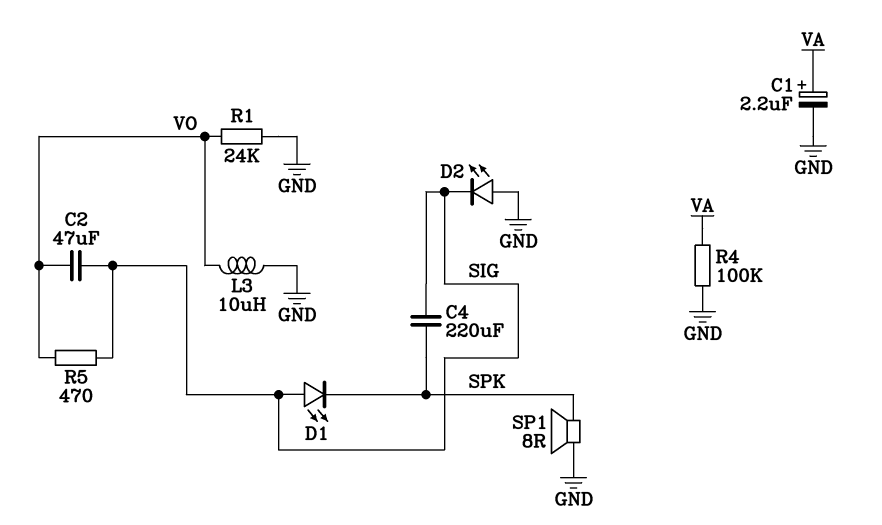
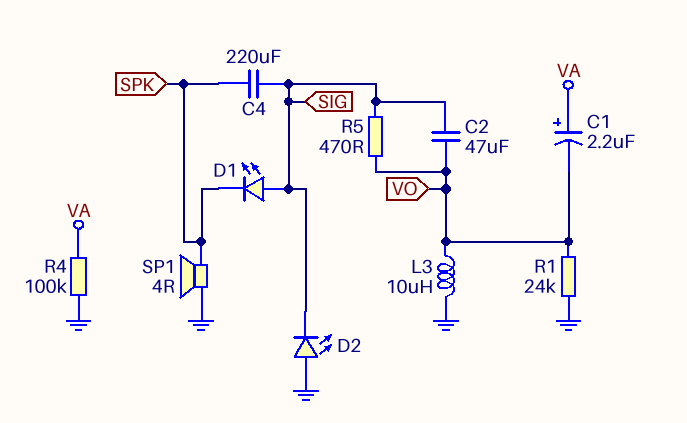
C1: 2.2uF (plus VA, minus GND) -> 2.2uF (plus VA, minus VO)
SP1: speaker 8R (GND, SPK) -> speaker 4R (GND, SPK)

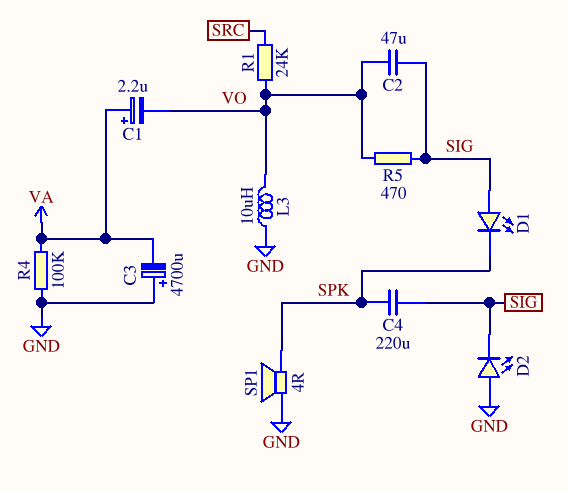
C3: none -> 4700uF (plus GND, minus VA)
R1: 24k (GND, VO) -> 24k (SRC, VO)

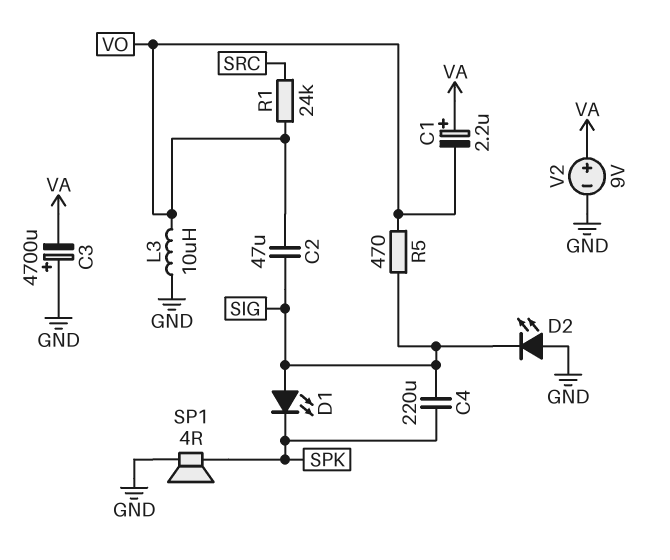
R4: 100k (GND, VA) -> none
V2: none -> 9V (plus VA, minus GND)

